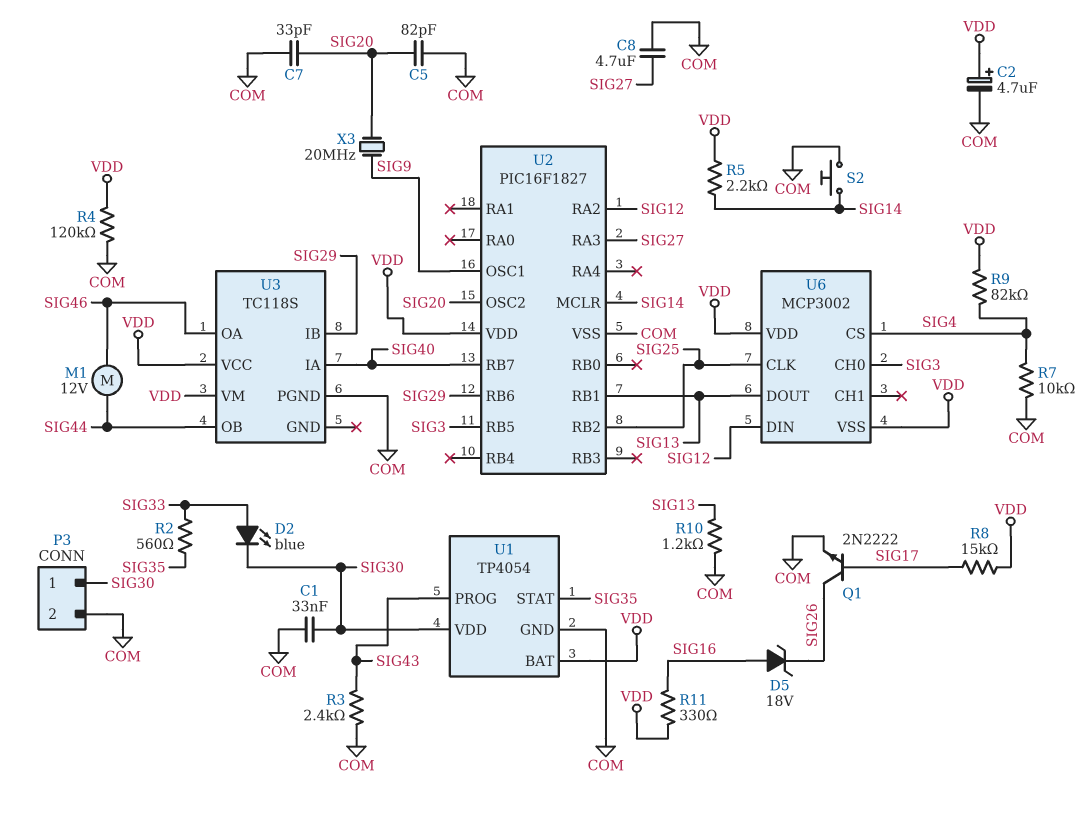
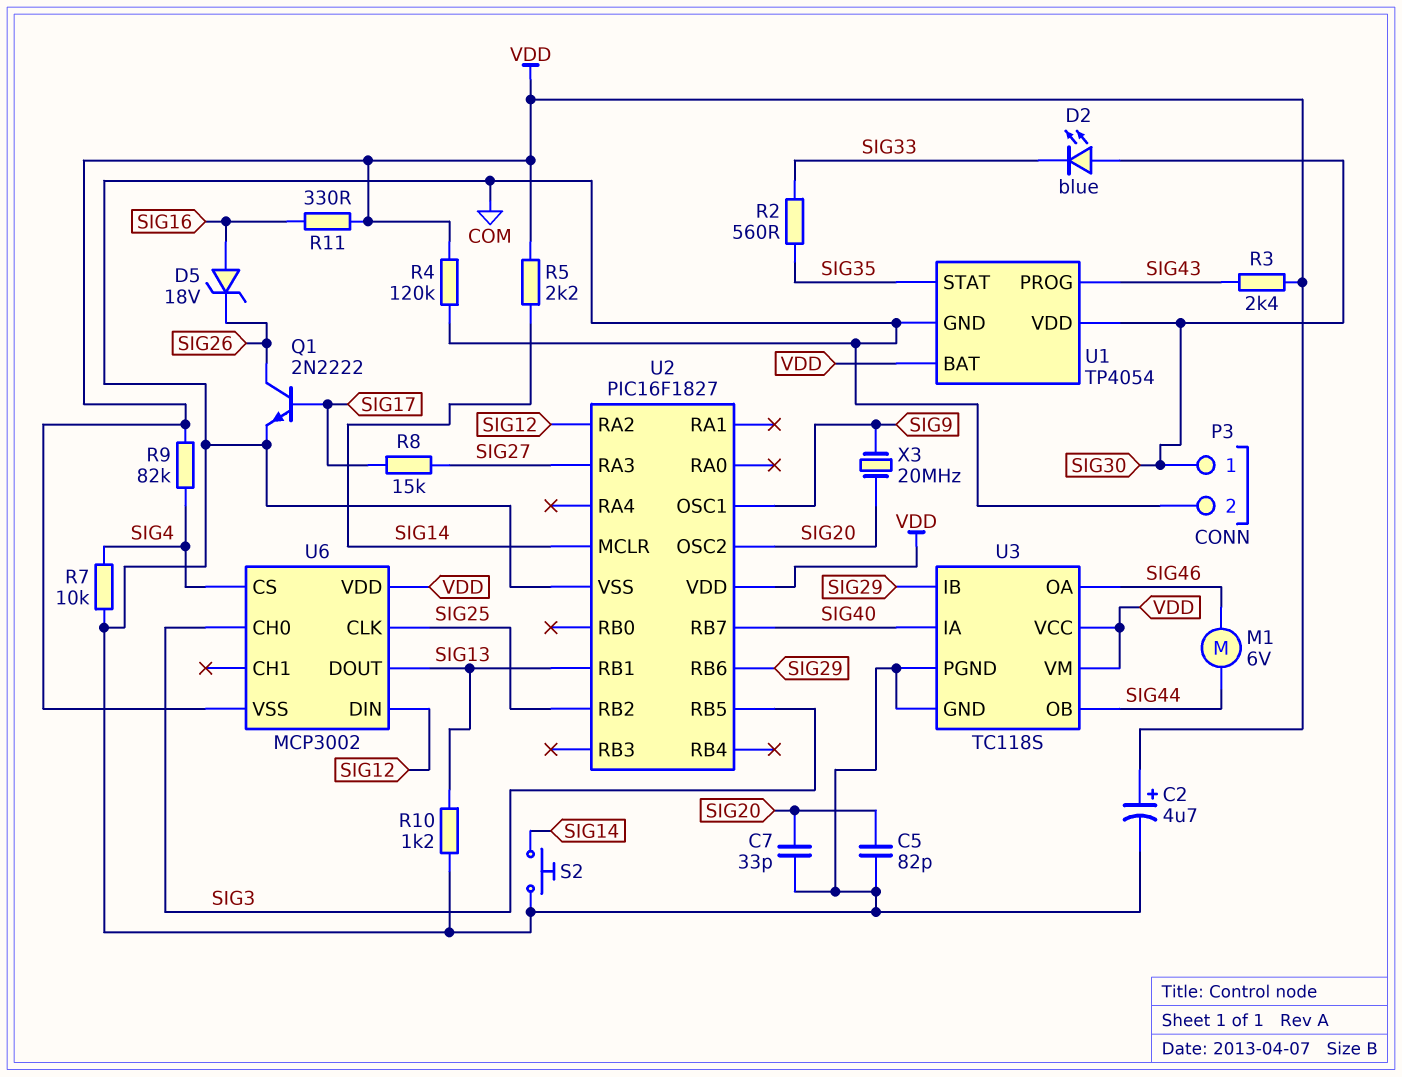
C1: 33nF (COM, SIG30) -> none
C8: 4.7uF (COM, SIG27) -> none
D2: LED blue (A SIG33, K SIG30) -> LED blue (A SIG30, K SIG33)
M1: motor 12V (SIG44, SIG46) -> motor 6V (SIG44, SIG46)
R3: 2.4k (COM, SIG43) -> 2.4k (SIG43, VDD)
R8: 15k (SIG17, VDD) -> 15k (SIG17, SIG27)
U3 pin GND: none -> COM

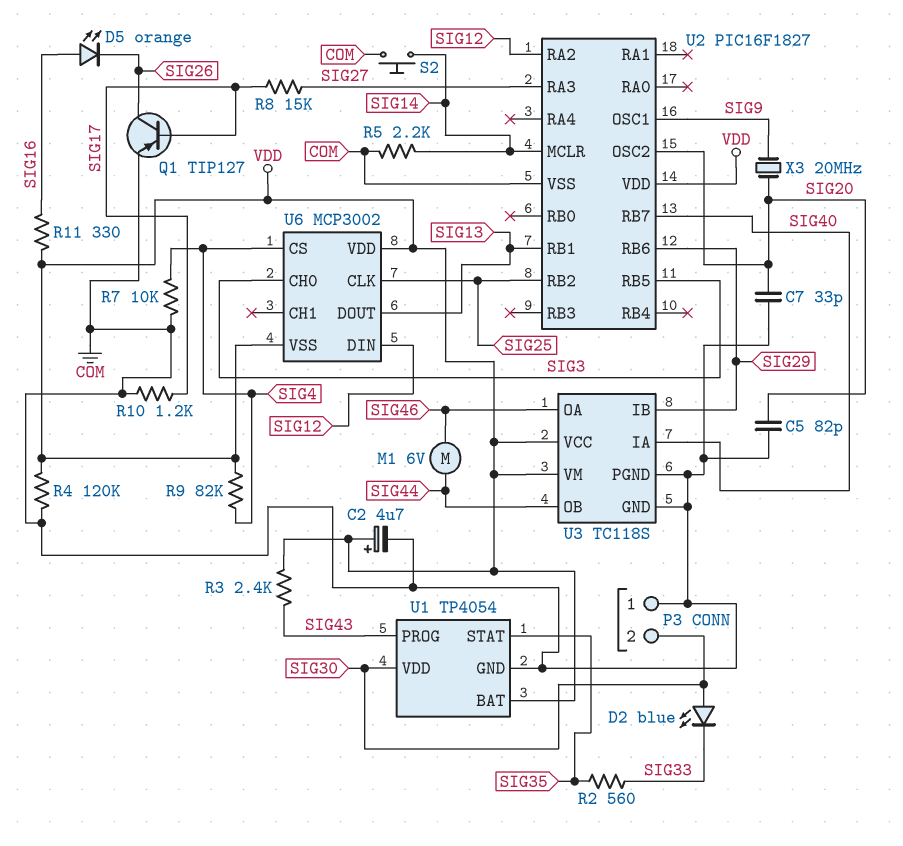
D5: zener 18V (A SIG16, K SIG26) -> LED orange (A SIG16, K SIG26)
P3 pin 1: SIG30 -> COM
P3 pin 2: COM -> SIG30
Q1: NPN 2N2222 (B SIG17, C SIG26, E COM) -> PNP TIP127 (B SIG17, C SIG26, E COM)
R5: 2.2k (SIG14, VDD) -> 2.2k (COM, SIG14)
R10: 1.2k (COM, SIG13) -> 1.2k (COM, SIG17)

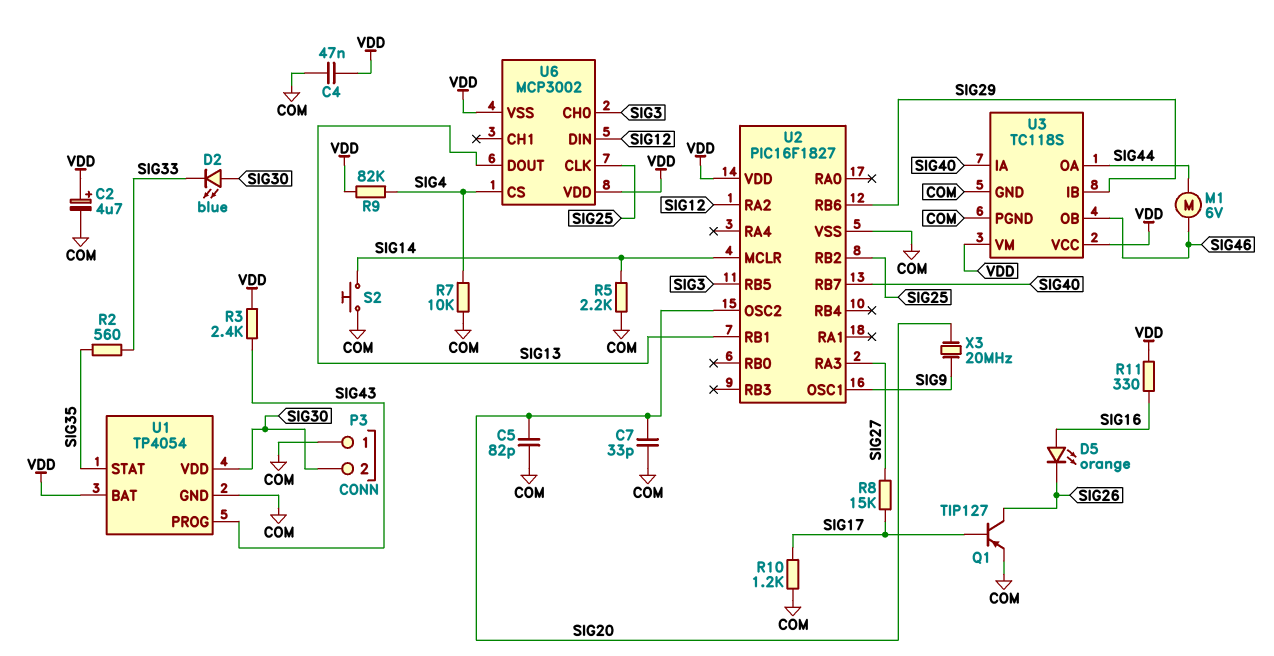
C4: none -> 47nF (COM, VDD)
R4: 120k (COM, VDD) -> none
U3 pin OA: SIG46 -> SIG44
U3 pin OB: SIG44 -> SIG46

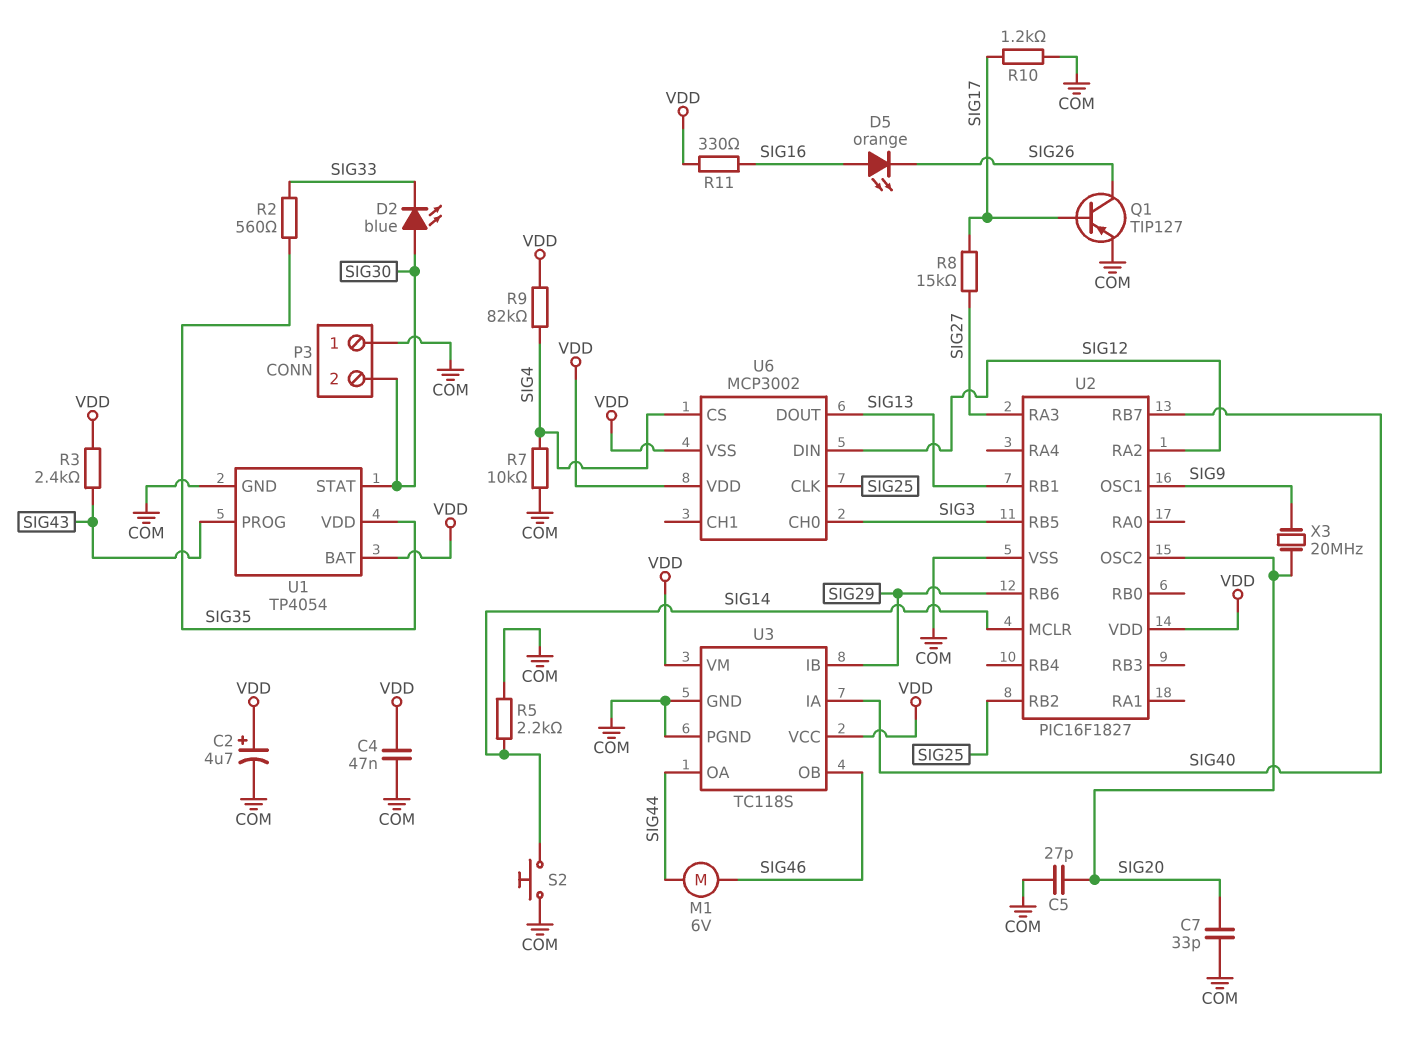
C5: 82pF (COM, SIG20) -> 27pF (COM, SIG20)
U1 pin STAT: SIG35 -> SIG30
U1 pin VDD: SIG30 -> SIG35

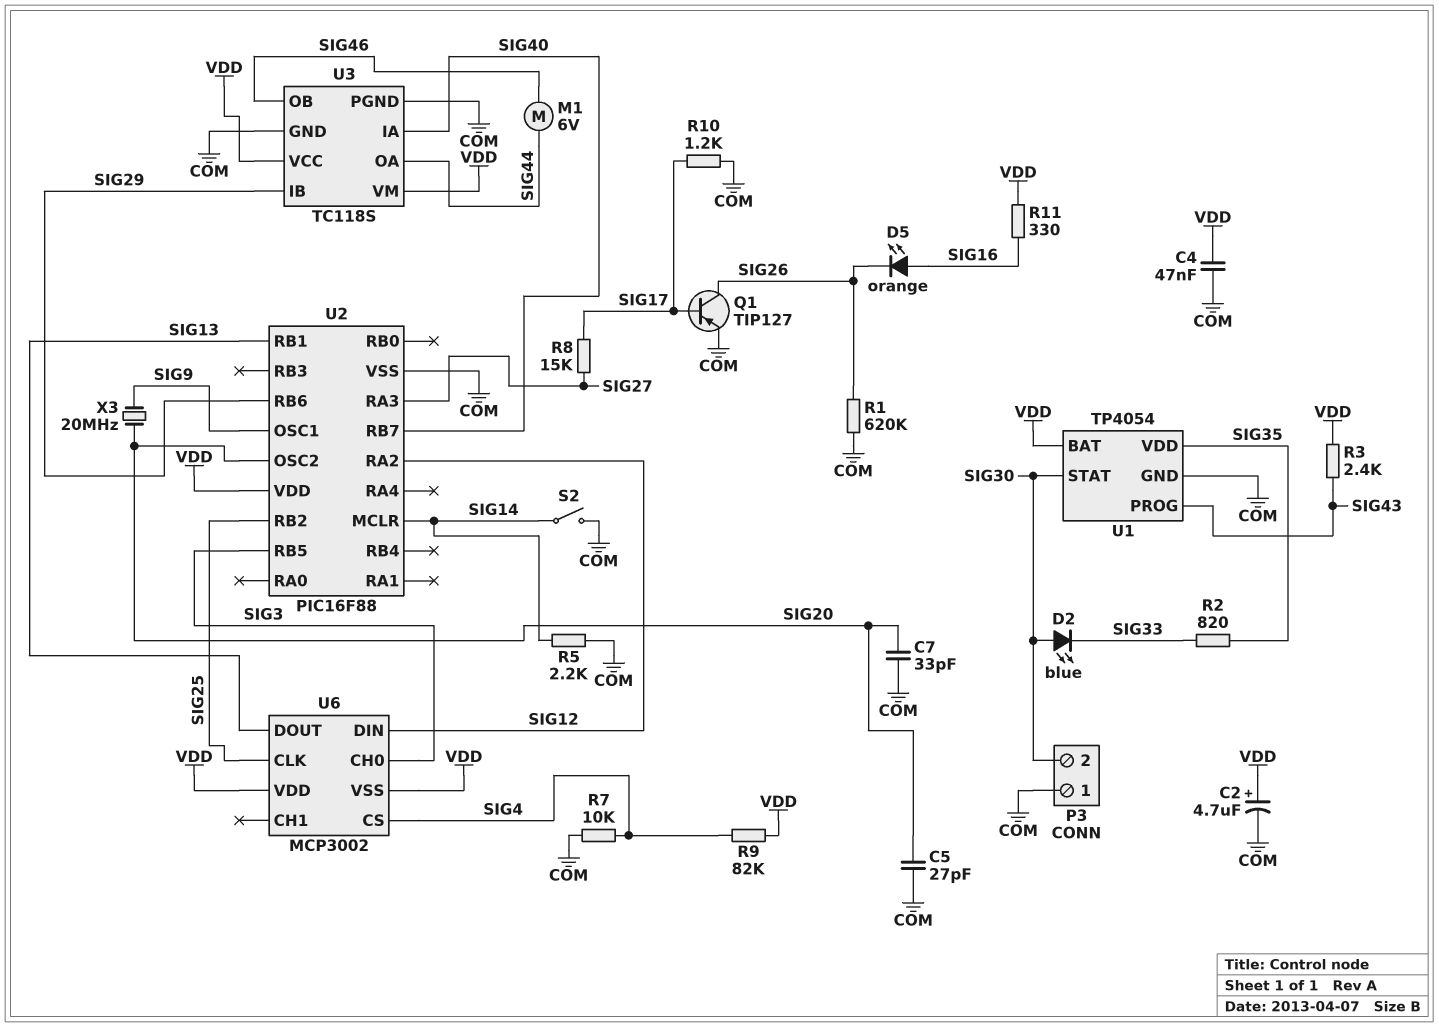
R1: none -> 620k (COM, SIG26)
R2: 560 (SIG33, SIG35) -> 820 (SIG33, SIG35)
S2: button (COM, SIG14) -> switch (COM, SIG14)
U2: PIC16F1827 -> PIC16F88

